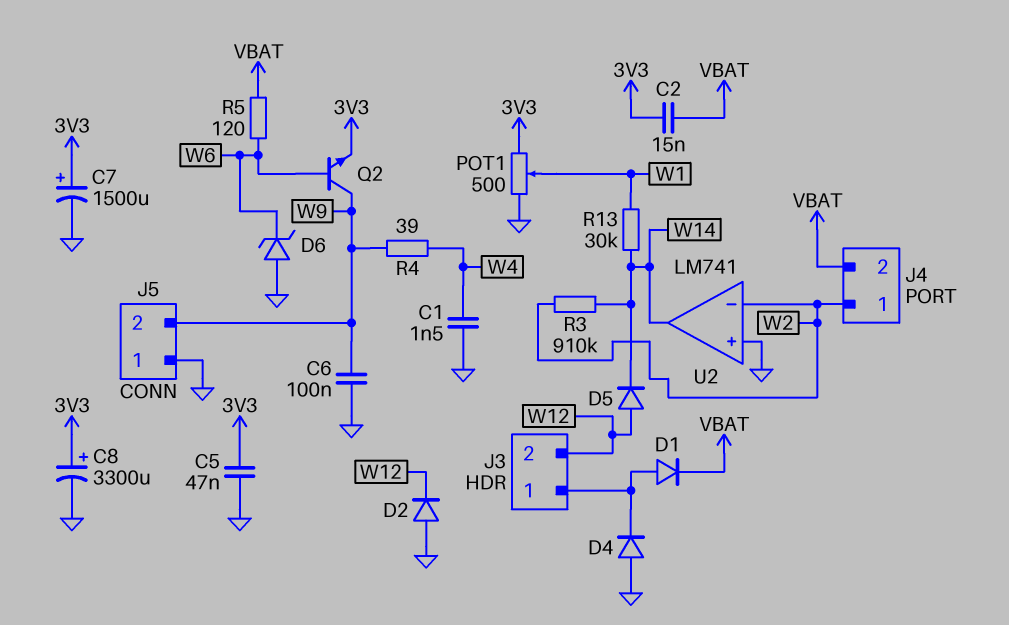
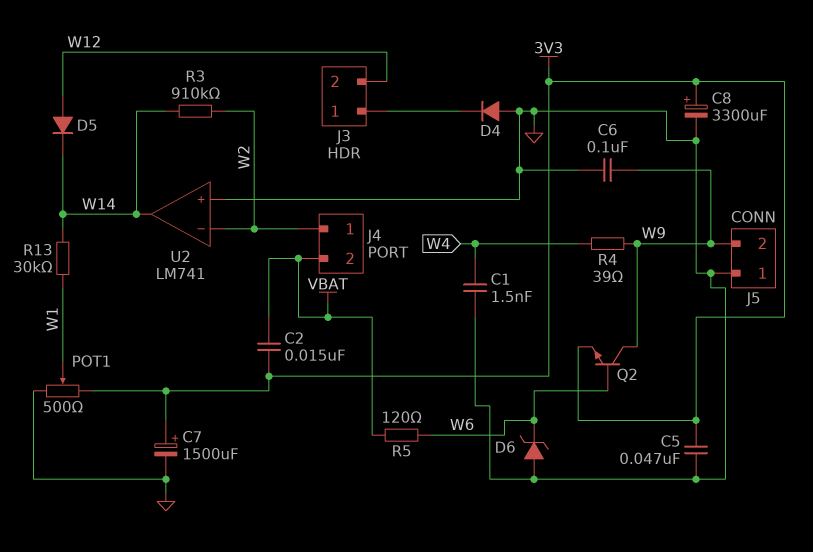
D1: diode (A J3/1, K VBAT) -> none
D2: diode (A GND, K W12) -> none

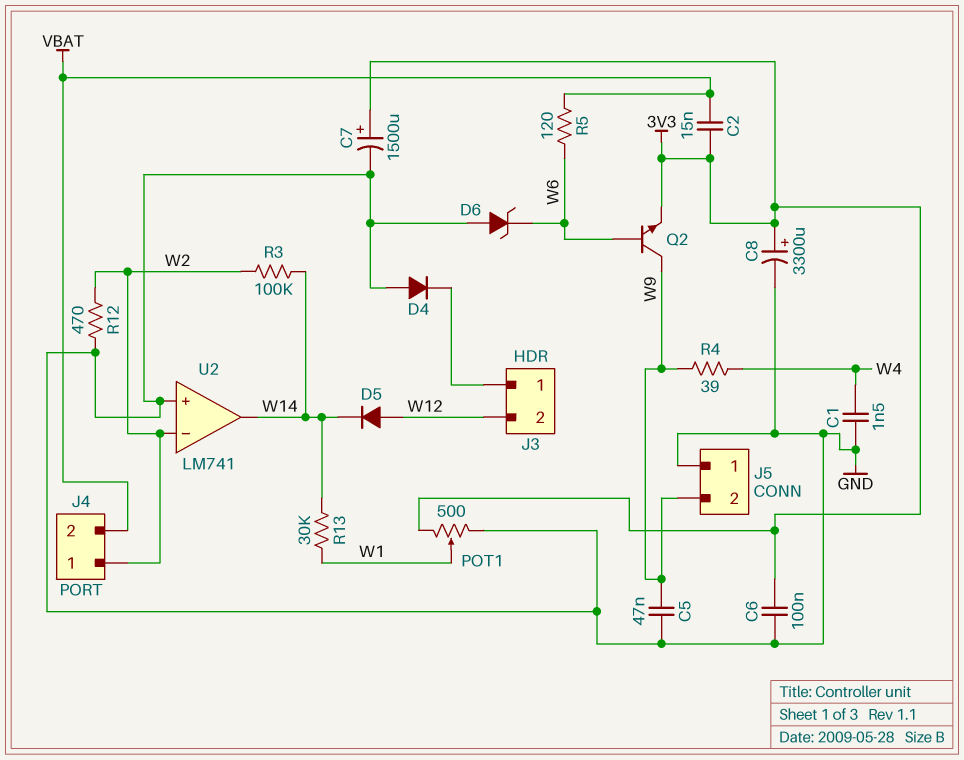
C5: 47nF (3V3, GND) -> 47nF (GND, W9)
C6: 100nF (GND, W9) -> 100nF (3V3, GND)
R3: 910k (W2, W14) -> 100k (W2, W14)
R12: none -> 470 (GND, W2)

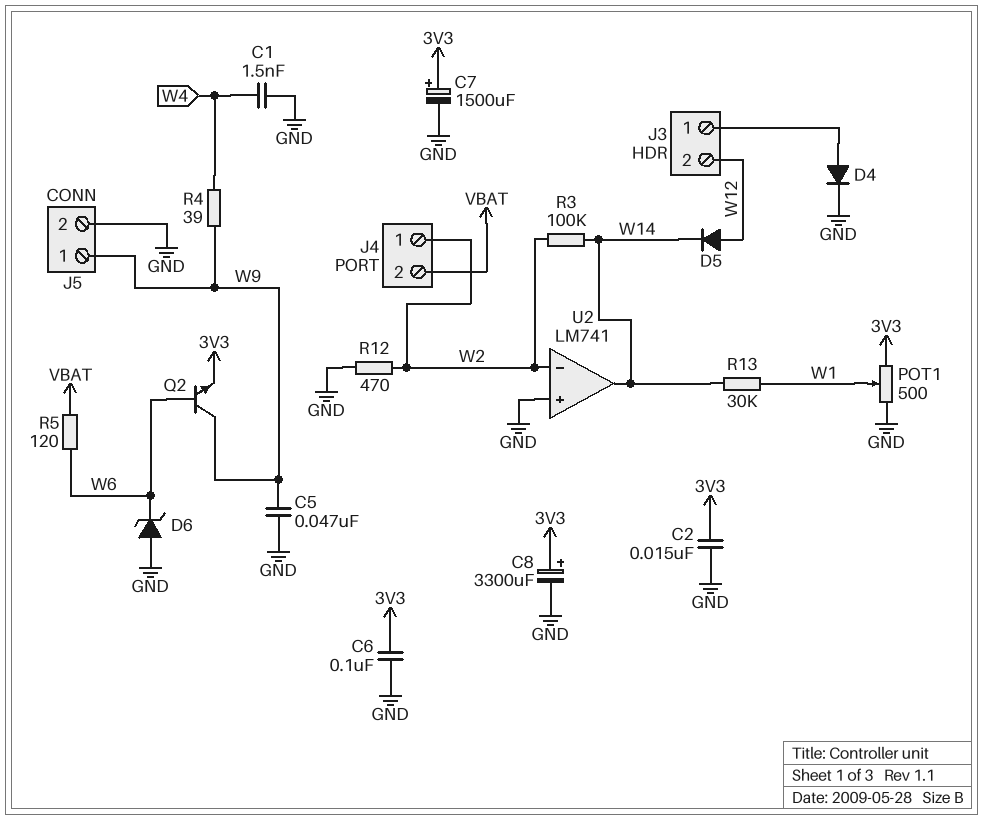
C2: 15nF (3V3, VBAT) -> 15nF (3V3, GND)
D4: diode (A GND, K J3/1) -> diode (A J3/1, K GND)
J5 pin 1: GND -> W9
J5 pin 2: W9 -> GND

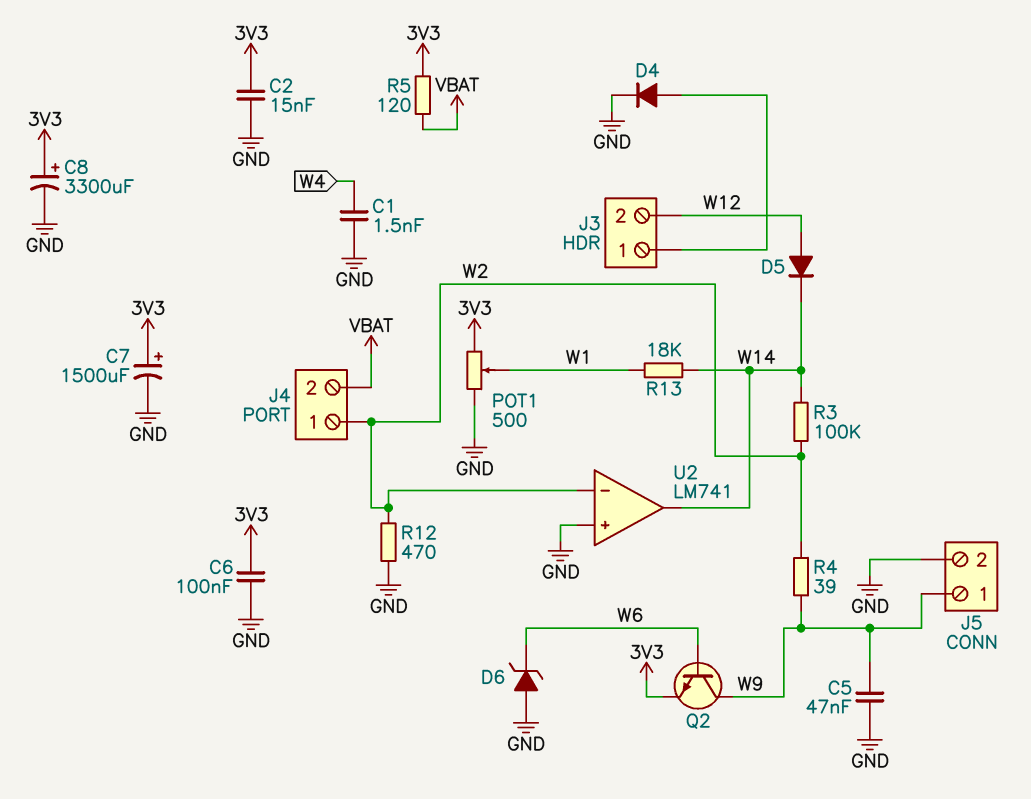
R4: 39 (W4, W9) -> 39 (W2, W9)
R5: 120 (VBAT, W6) -> 120 (3V3, VBAT)
R13: 30k (W1, W14) -> 18k (W1, W14)

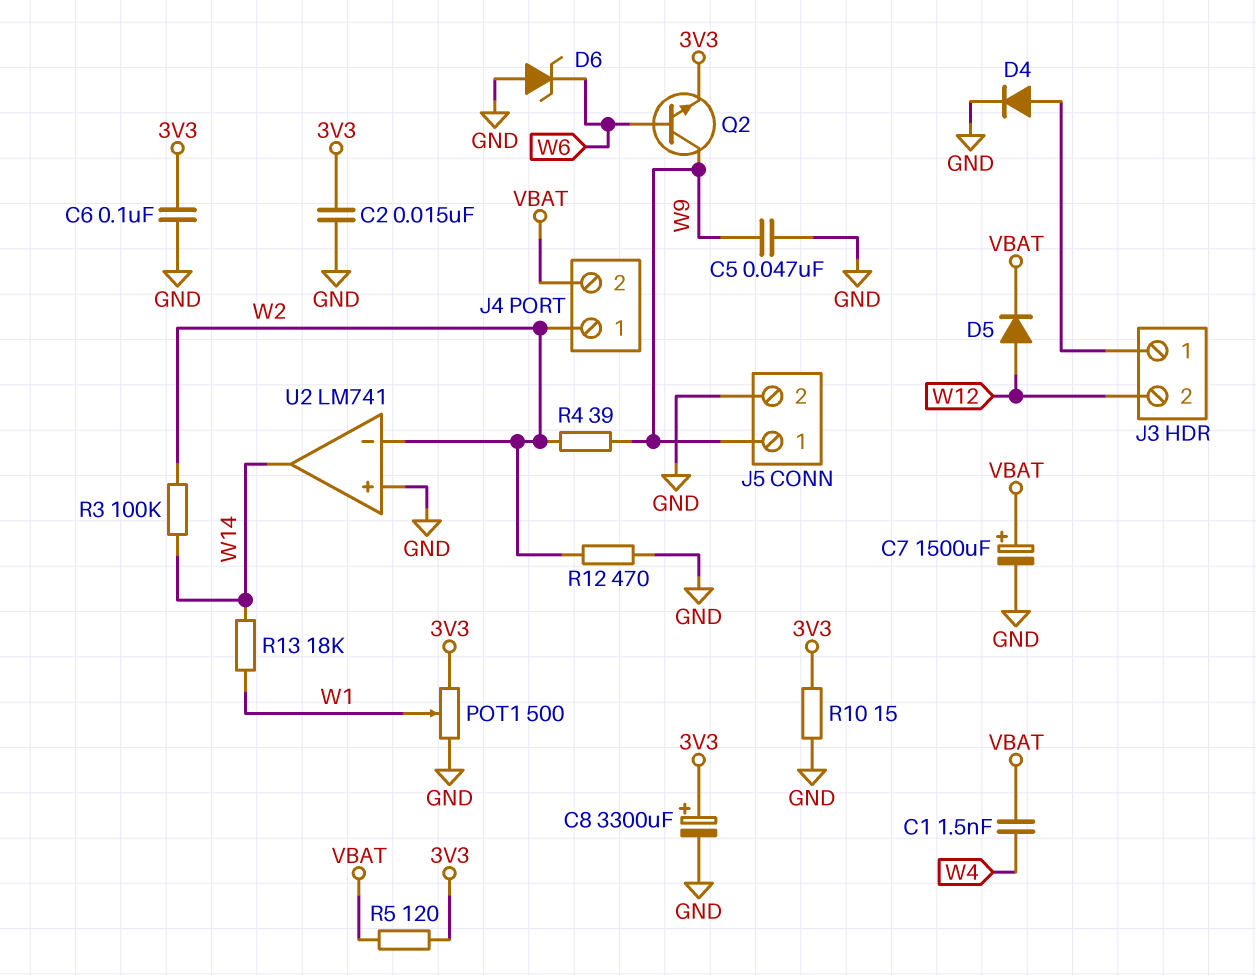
C1: 1.5nF (GND, W4) -> 1.5nF (VBAT, W4)
C7: 1500uF (plus 3V3, minus GND) -> 1500uF (plus VBAT, minus GND)
D5: diode (A W12, K W14) -> diode (A W12, K VBAT)
R10: none -> 15 (3V3, GND)

